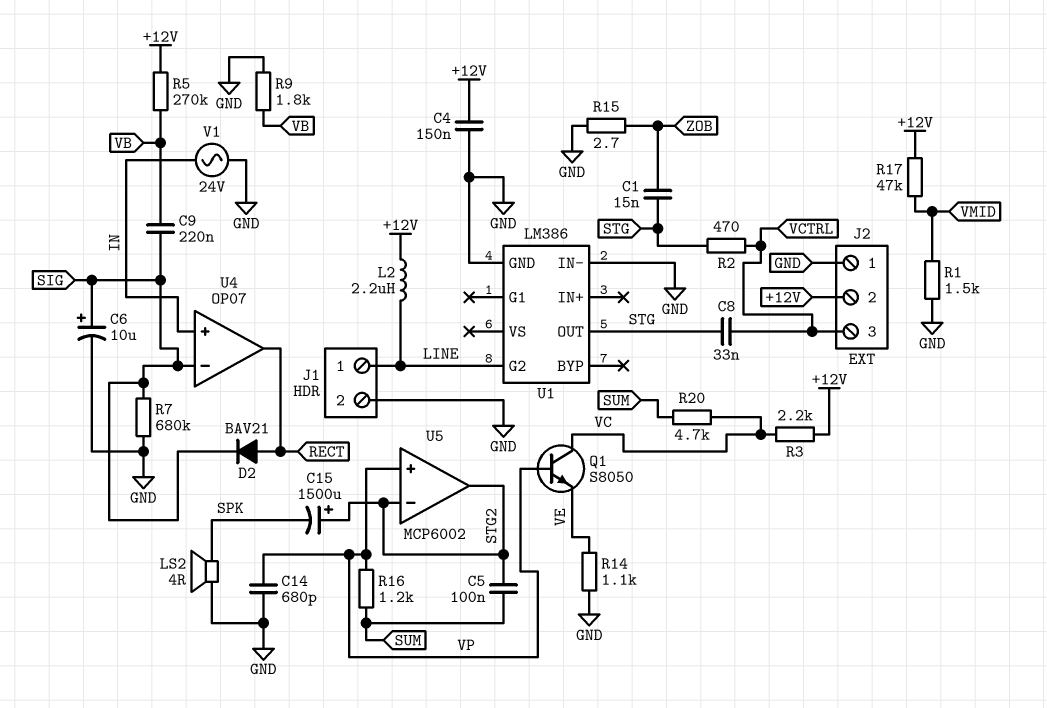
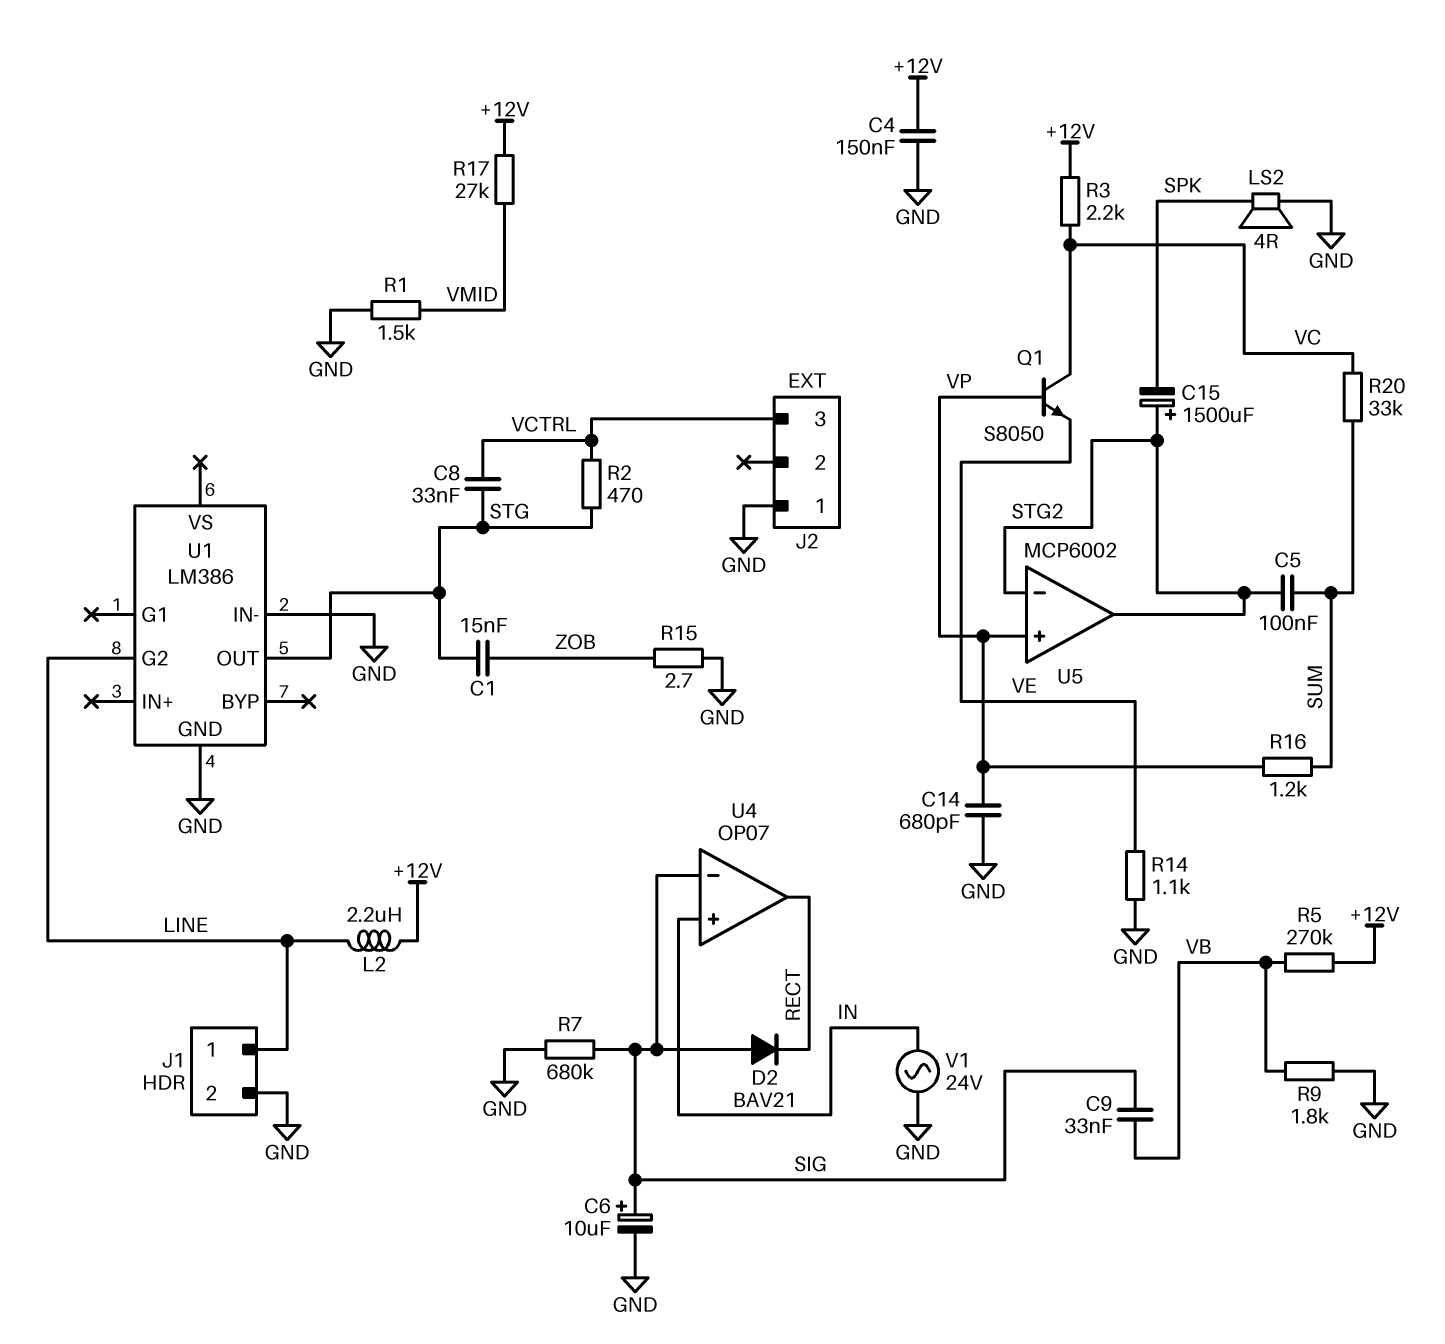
C9: 220nF (SIG, VB) -> 33nF (SIG, VB)
D2: diode BAV21 (A RECT, K SIG) -> diode BAV21 (A SIG, K RECT)
J2 pin 2: +12V -> none
R17: 47k (+12V, VMID) -> 27k (+12V, VMID)
R20: 4.7k (SUM, VC) -> 33k (SUM, VC)

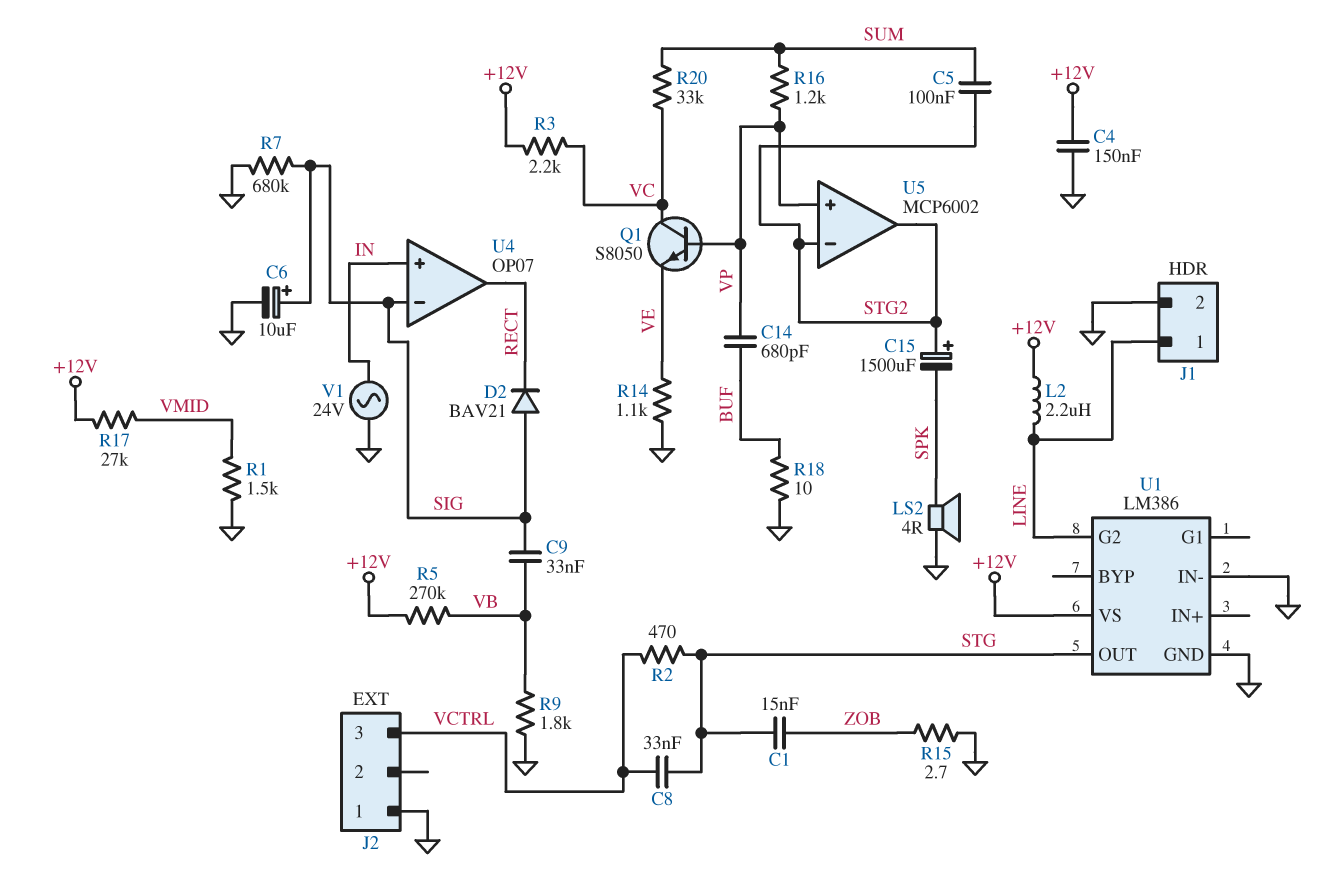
C14: 680pF (GND, VP) -> 680pF (BUF, VP)
R18: none -> 10 (BUF, GND)
U1 pin VS: none -> +12V

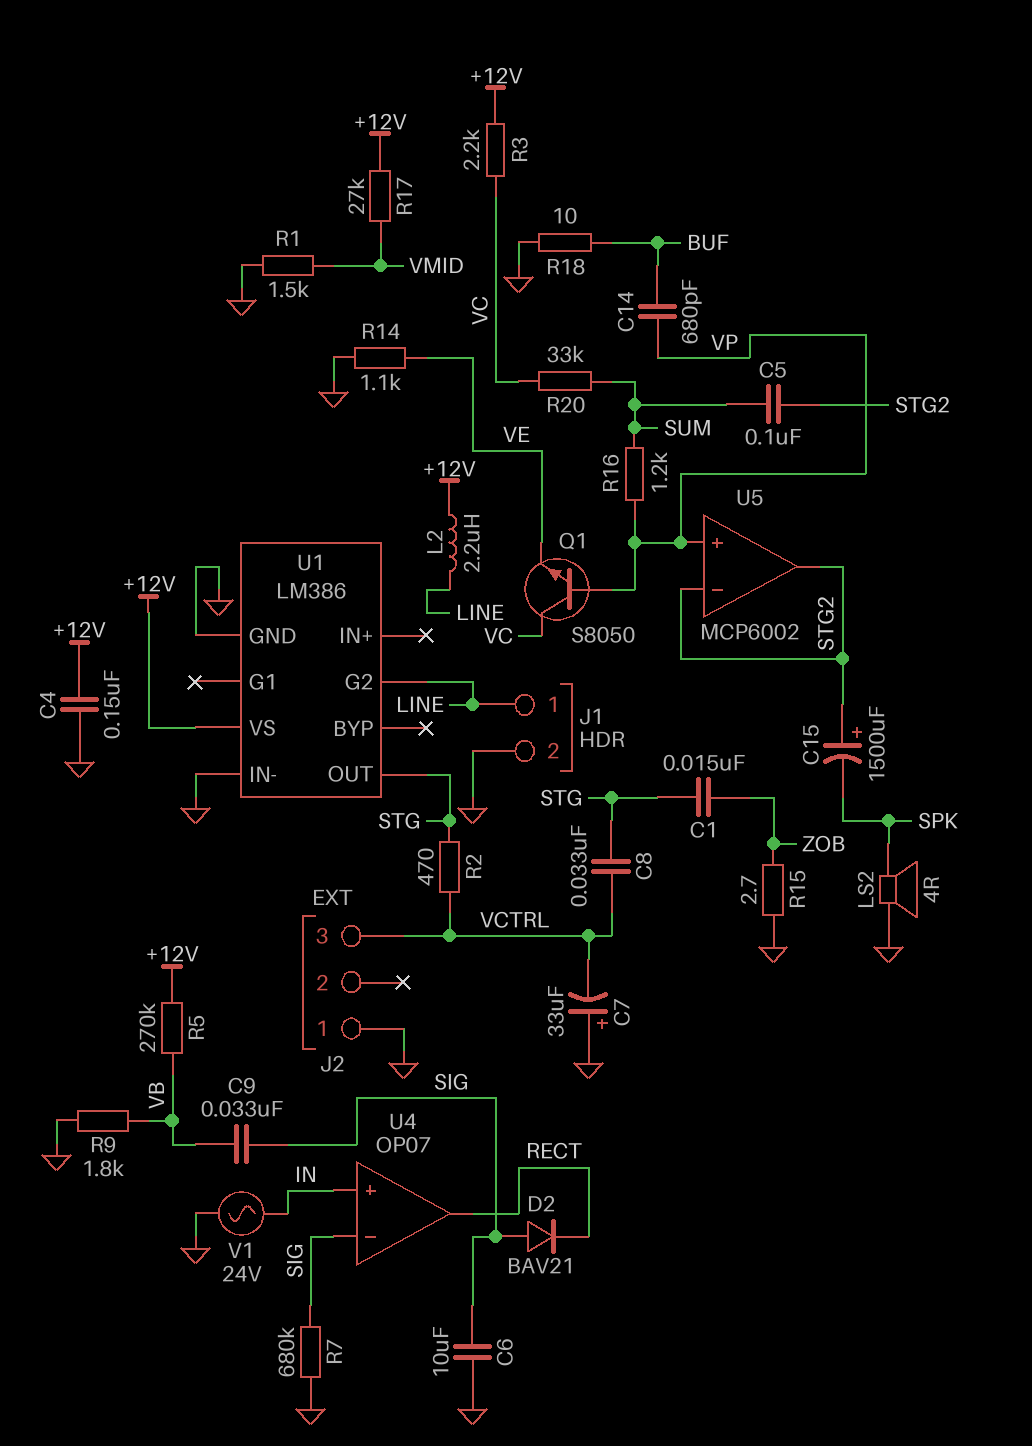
C6: 10uF (plus SIG, minus GND) -> 10uF (GND, SIG)
C7: none -> 33uF (plus GND, minus VCTRL)

